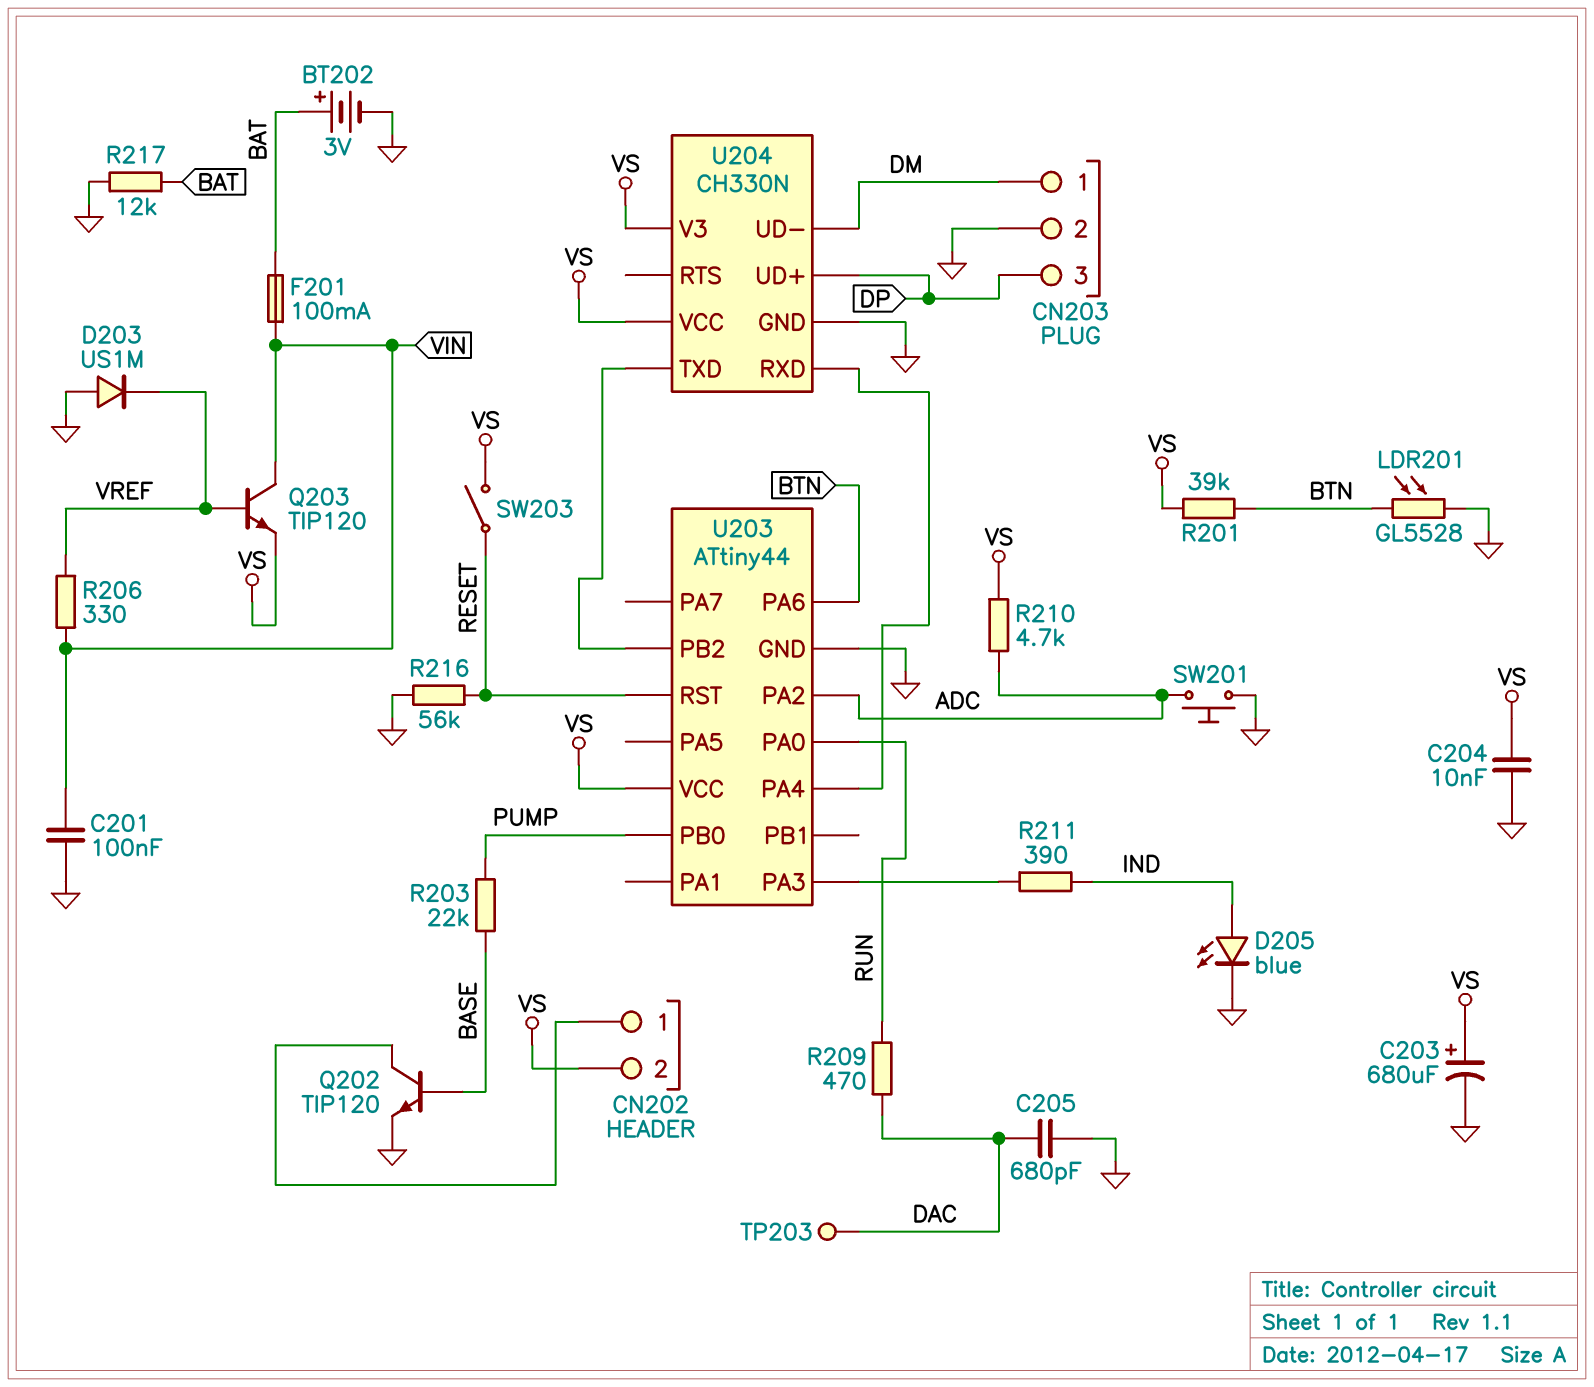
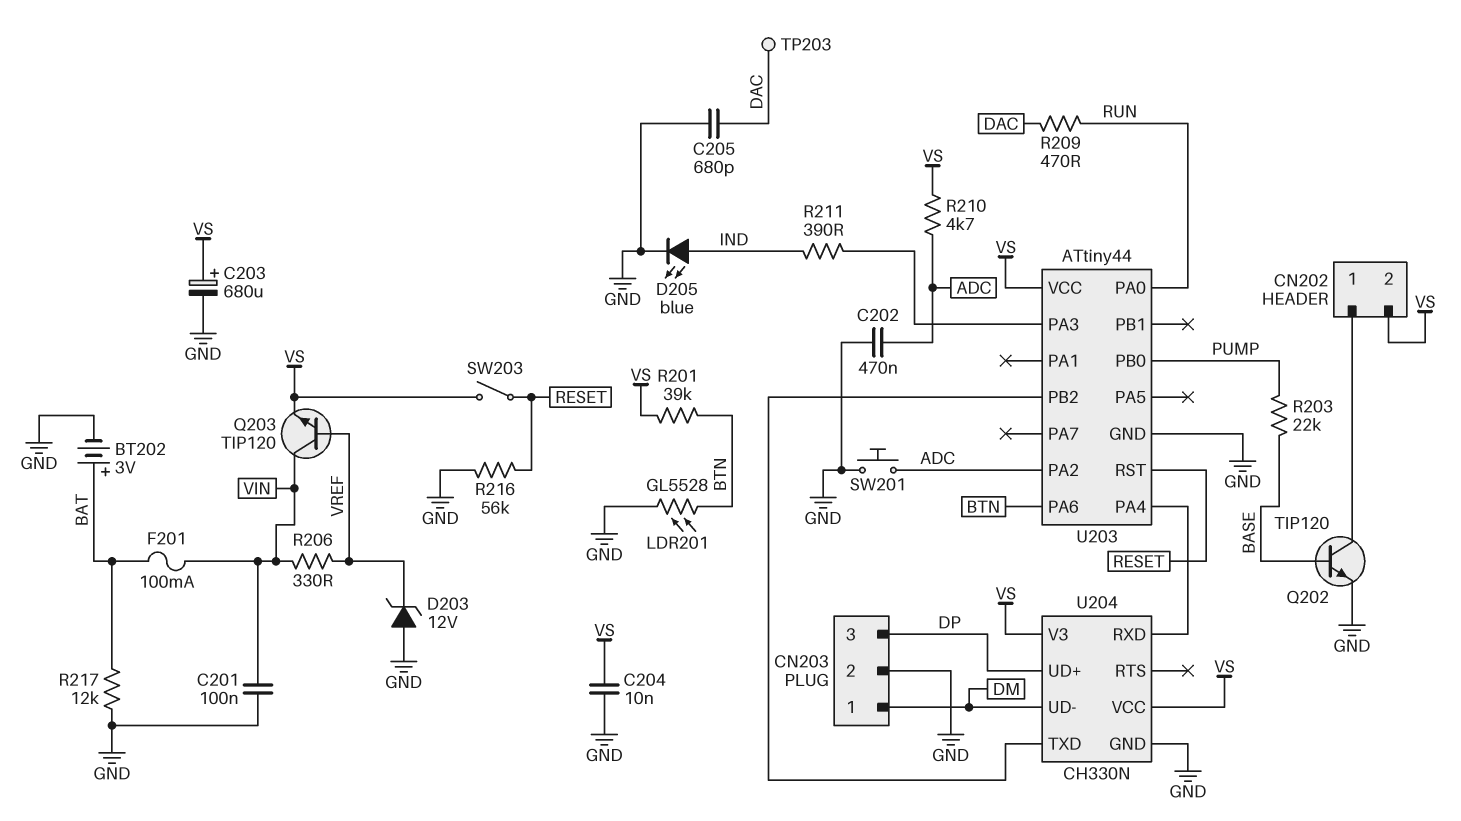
C202: none -> 470nF (ADC, GND)
D203: diode US1M (A GND, K VREF) -> zener 12V (A GND, K VREF)

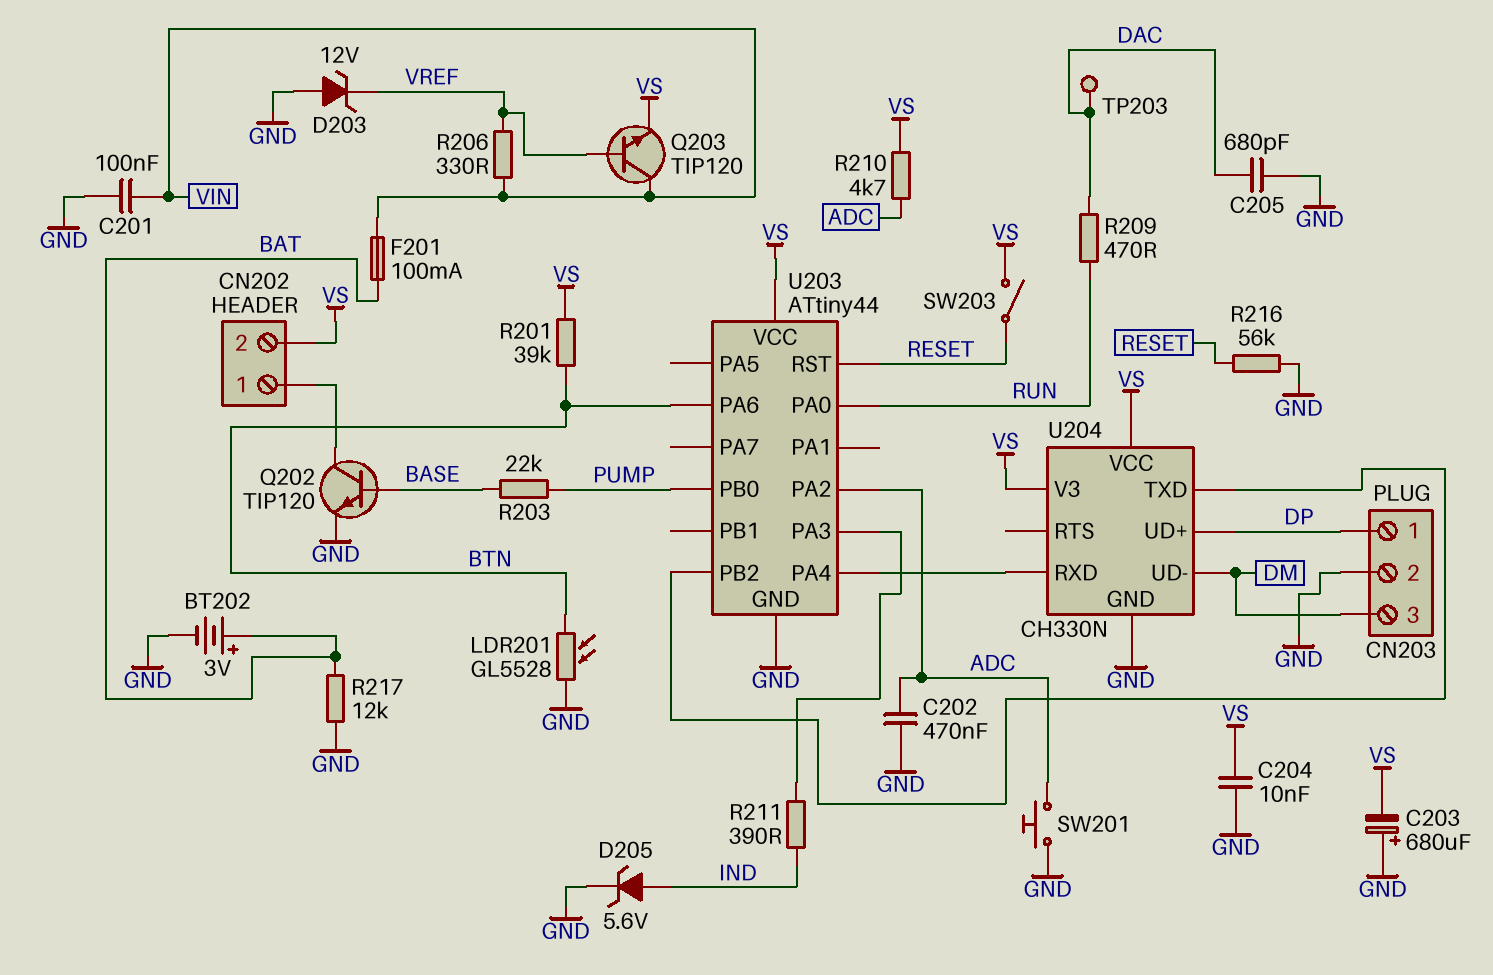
C203: 680uF (plus VS, minus GND) -> 680uF (plus GND, minus VS)
CN203 pin 1: DM -> DP
CN203 pin 3: DP -> DM
D205: LED blue (A IND, K GND) -> zener 5.6V (A IND, K GND)

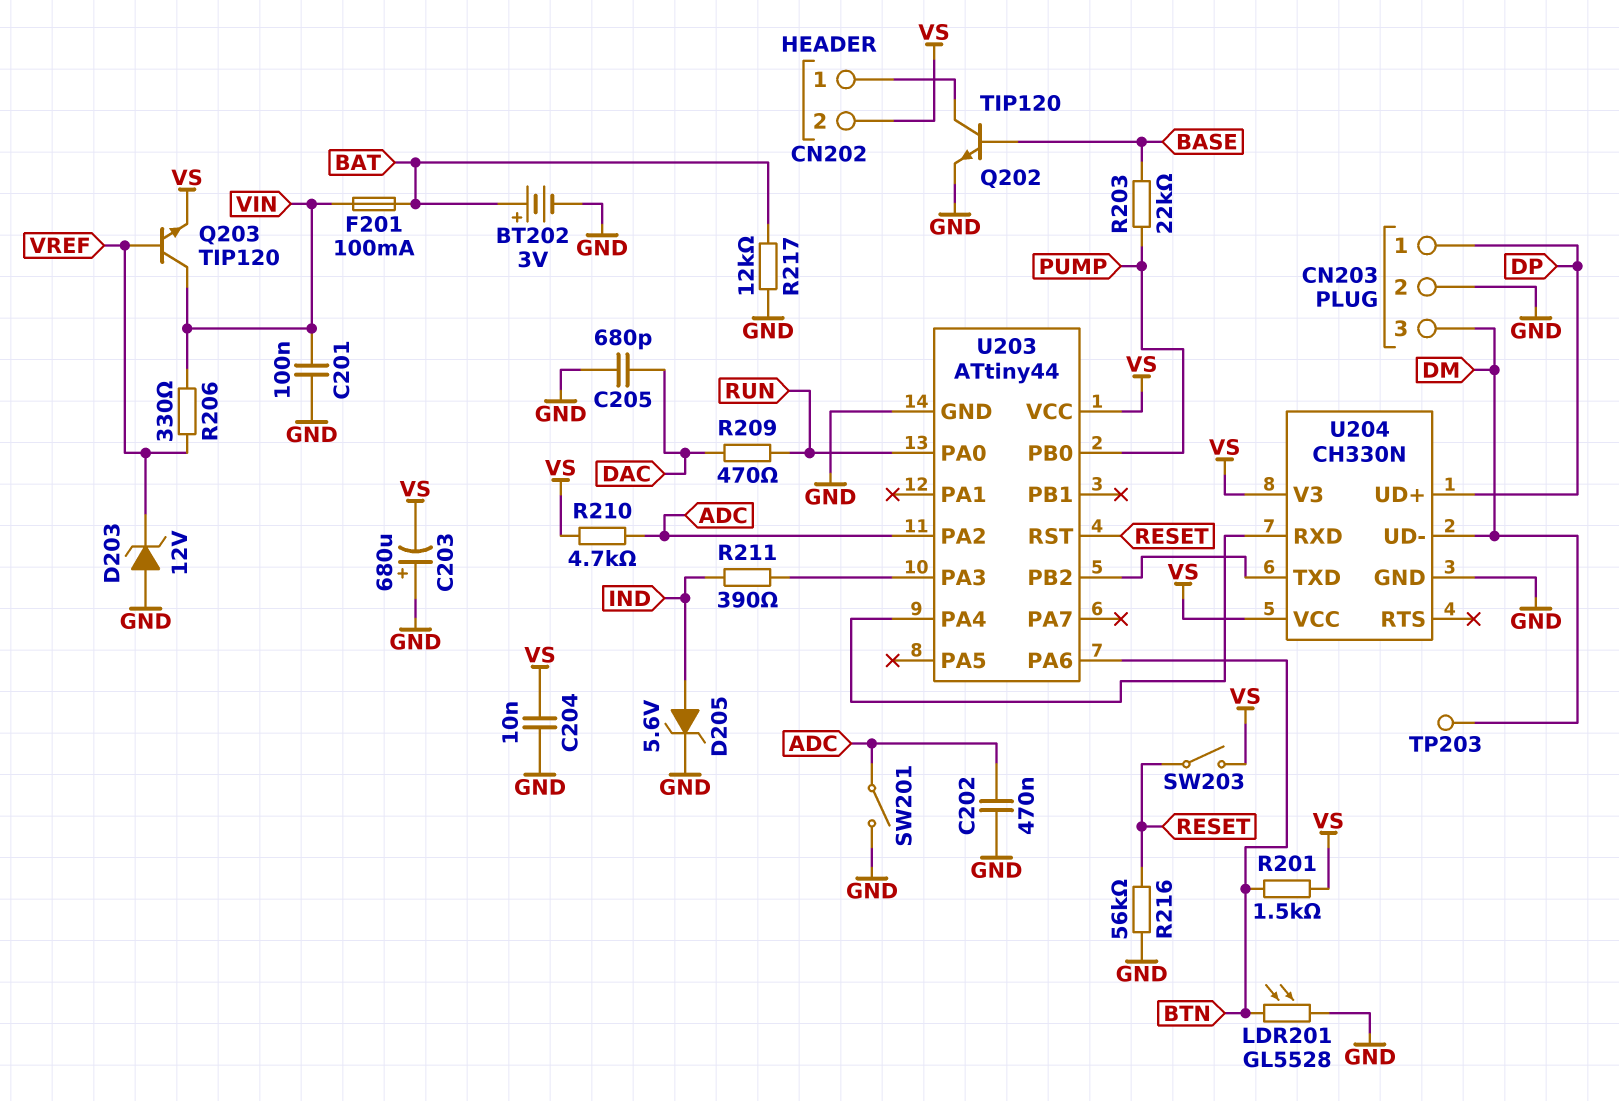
R201: 39k (BTN, VS) -> 1.5k (BTN, VS)
SW201: button (ADC, GND) -> switch (ADC, GND)
TP203: test point (DAC) -> test point (DM)

